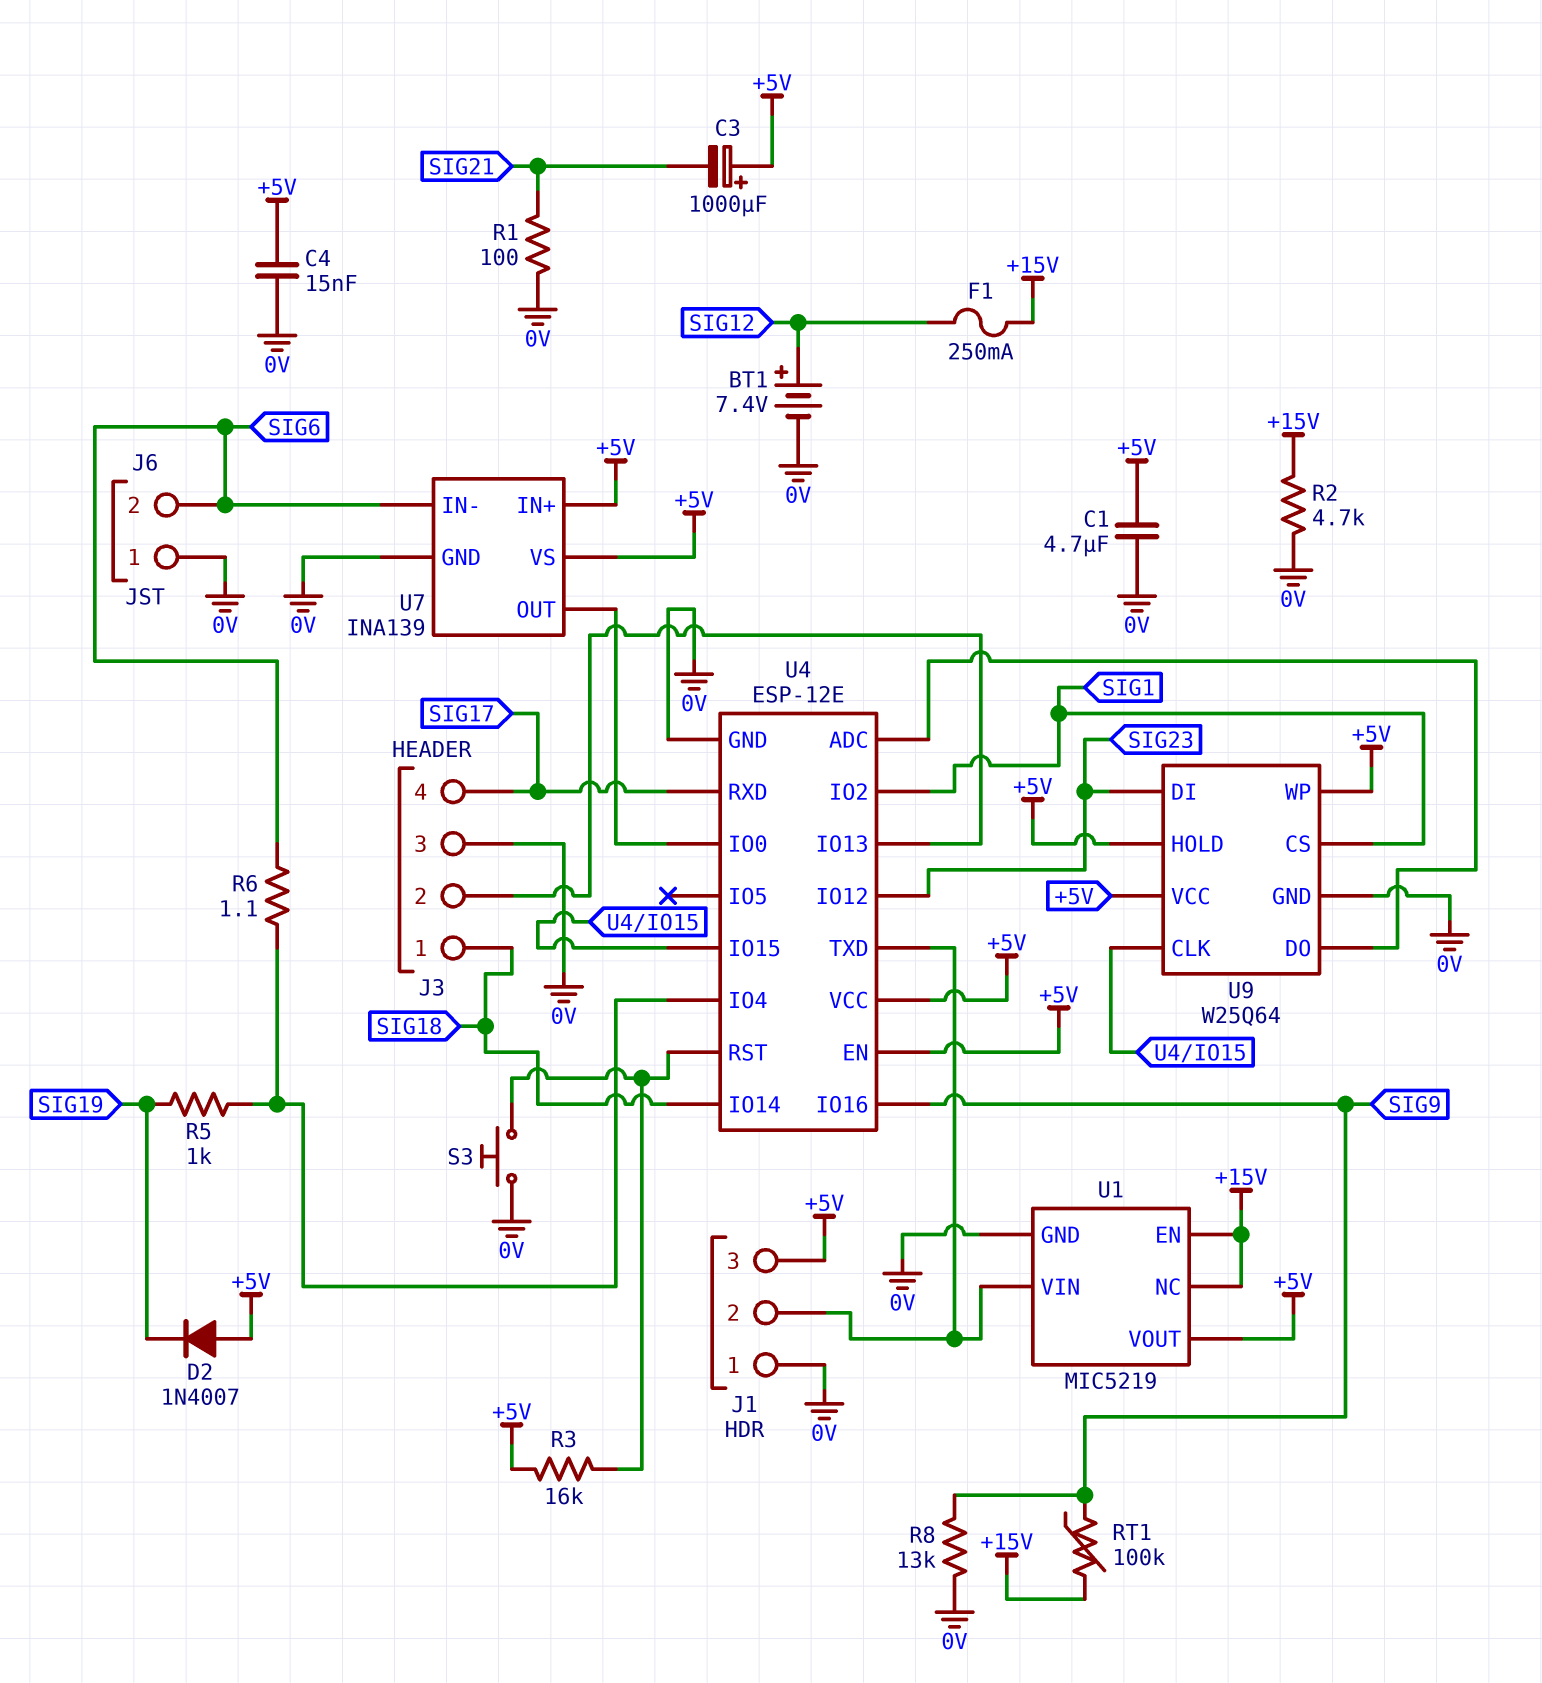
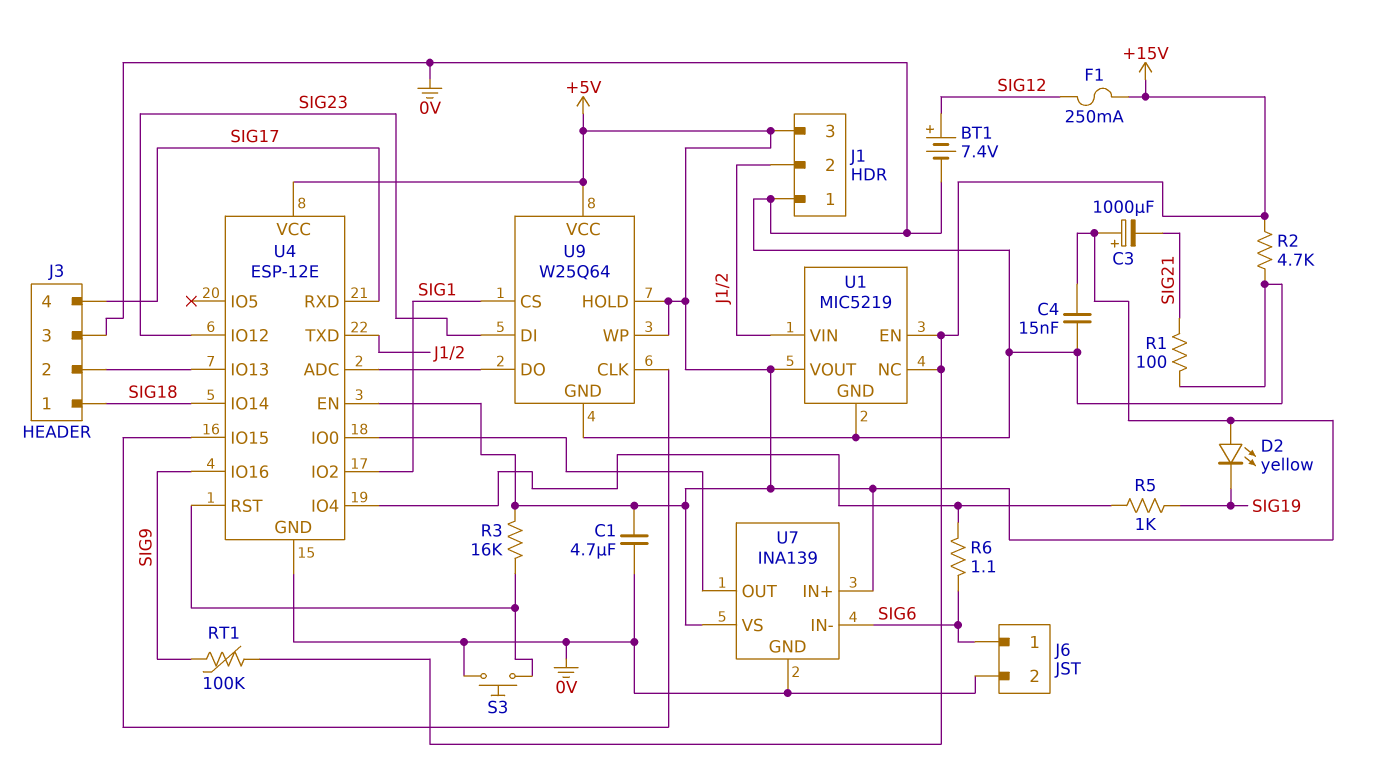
D2: diode 1N4007 (A +5V, K SIG19) -> LED yellow (A +5V, K SIG19)
J6 pin 1: 0V -> SIG6
J6 pin 2: SIG6 -> 0V
R8: 13k (0V, SIG9) -> none

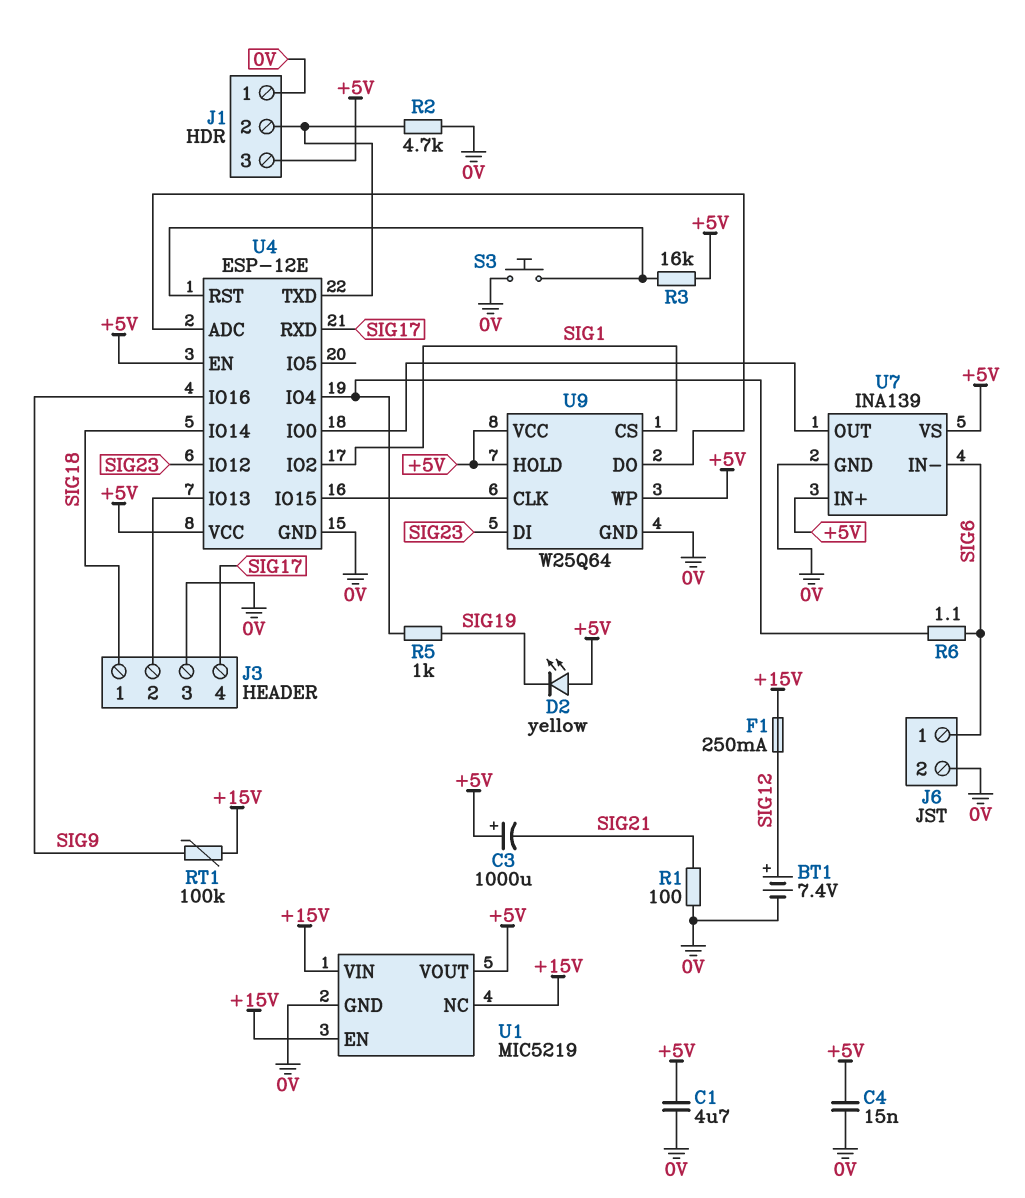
R2: 4.7k (+15V, 0V) -> 4.7k (0V, J1/2)
U1 pin VIN: J1/2 -> +15V

